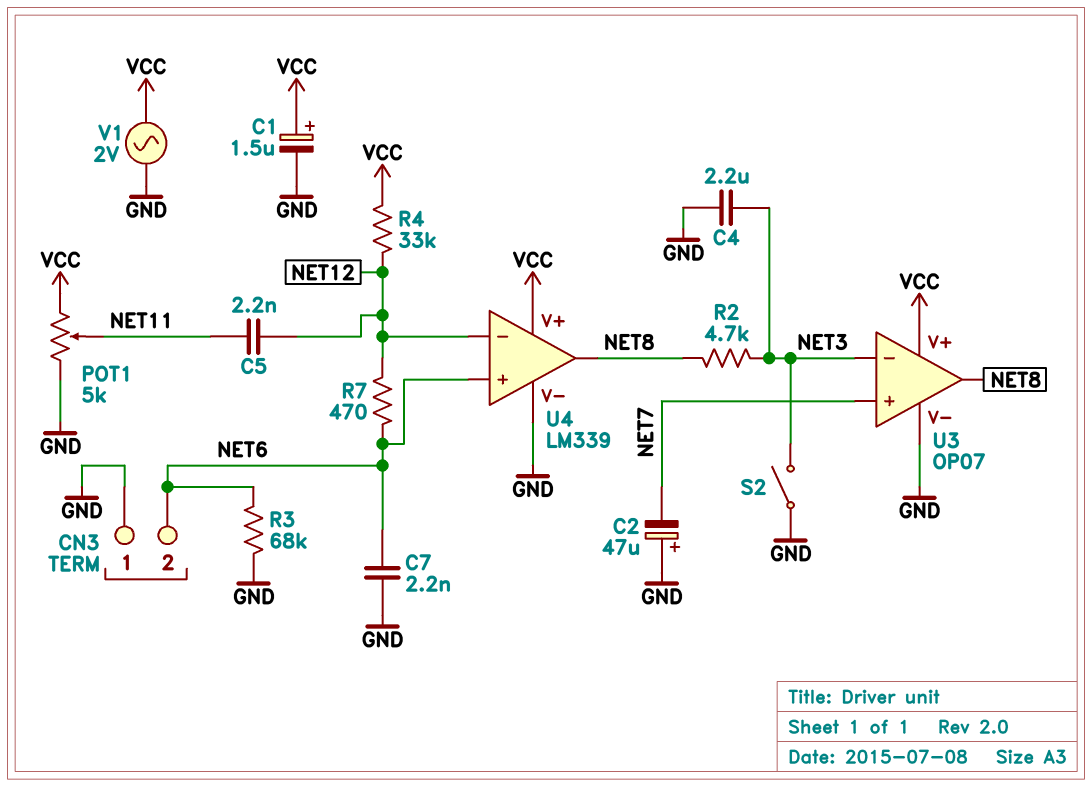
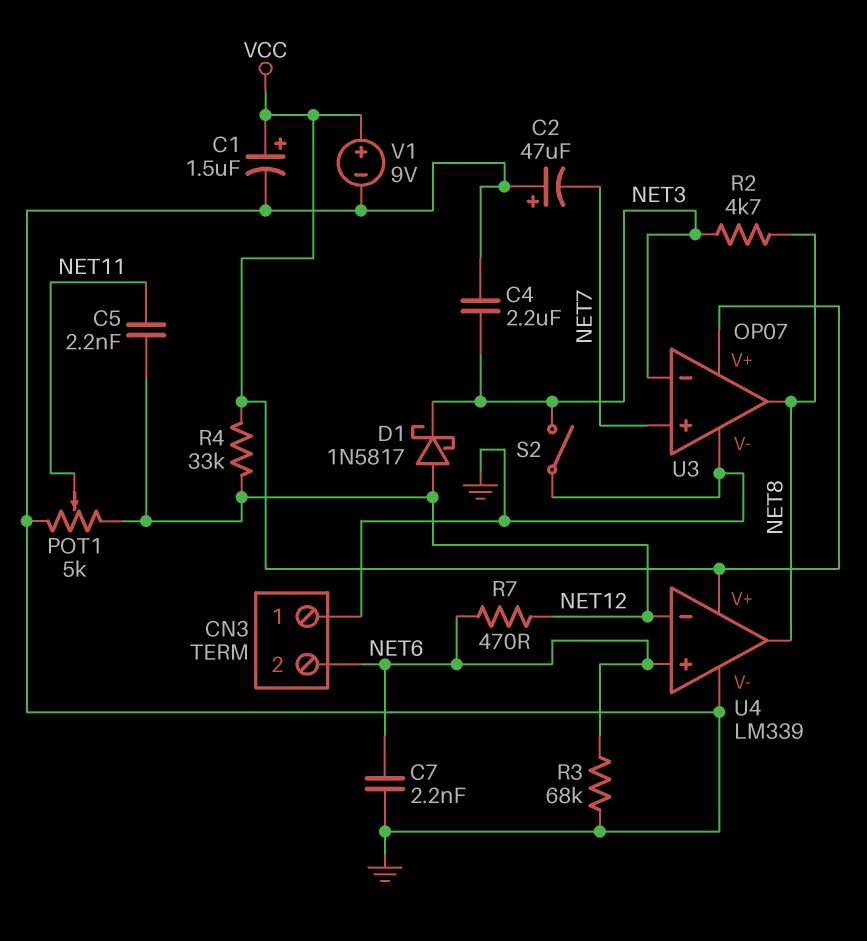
D1: none -> schottky 1N5817 (A NET12, K NET3)
POT1: 5k (GND, VCC, wiper NET11) -> 5k (GND, NET12, wiper NET11)
V1: AC 2V (GND, VCC) -> 9V (plus VCC, minus GND)

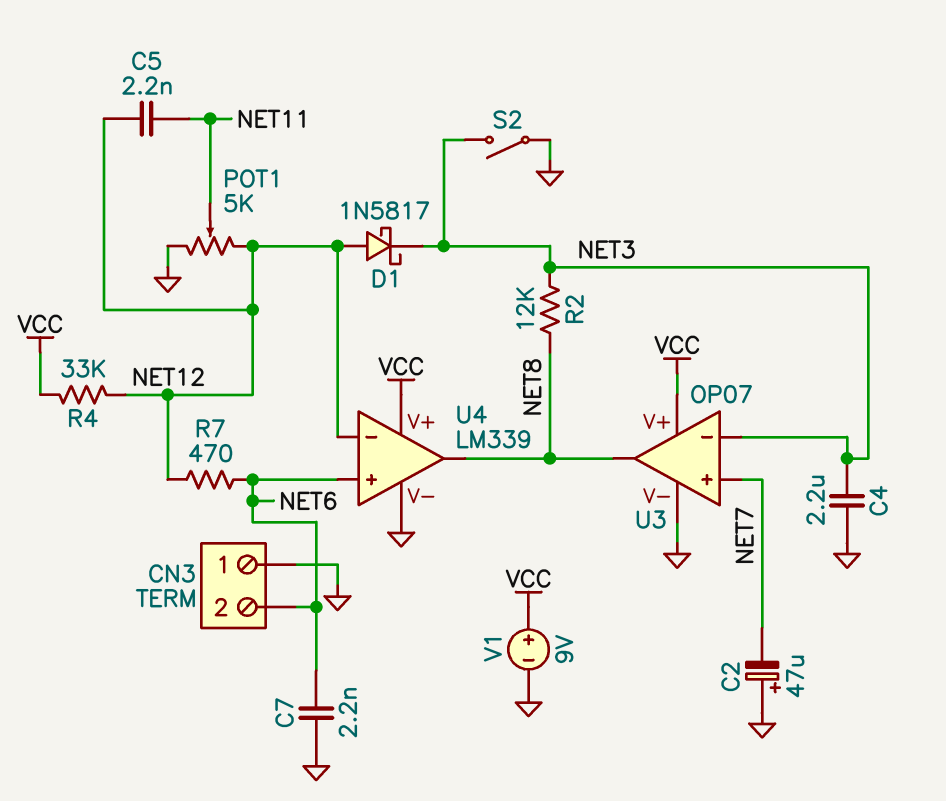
C1: 1.5uF (plus VCC, minus GND) -> none
R2: 4.7k (NET3, NET8) -> 12k (NET3, NET8)
R3: 68k (GND, NET6) -> none

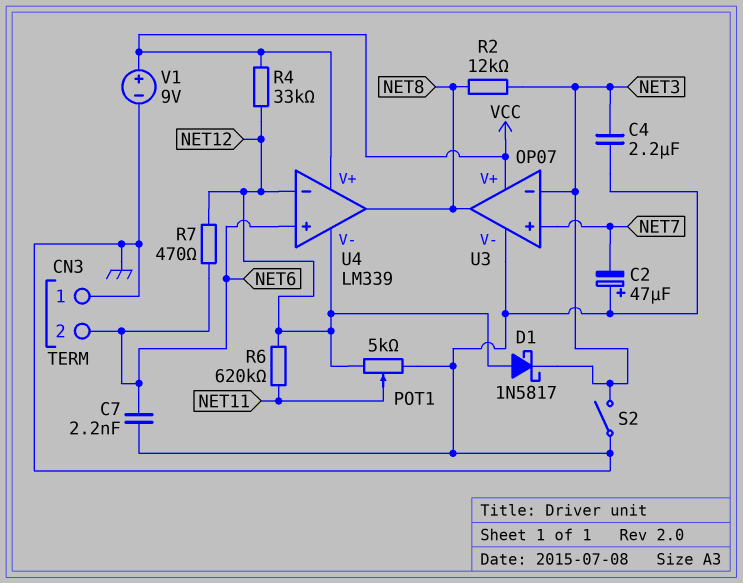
C5: 2.2nF (NET11, NET12) -> none
R6: none -> 620k (NET11, NET12)
U4 pin V-: GND -> NET12

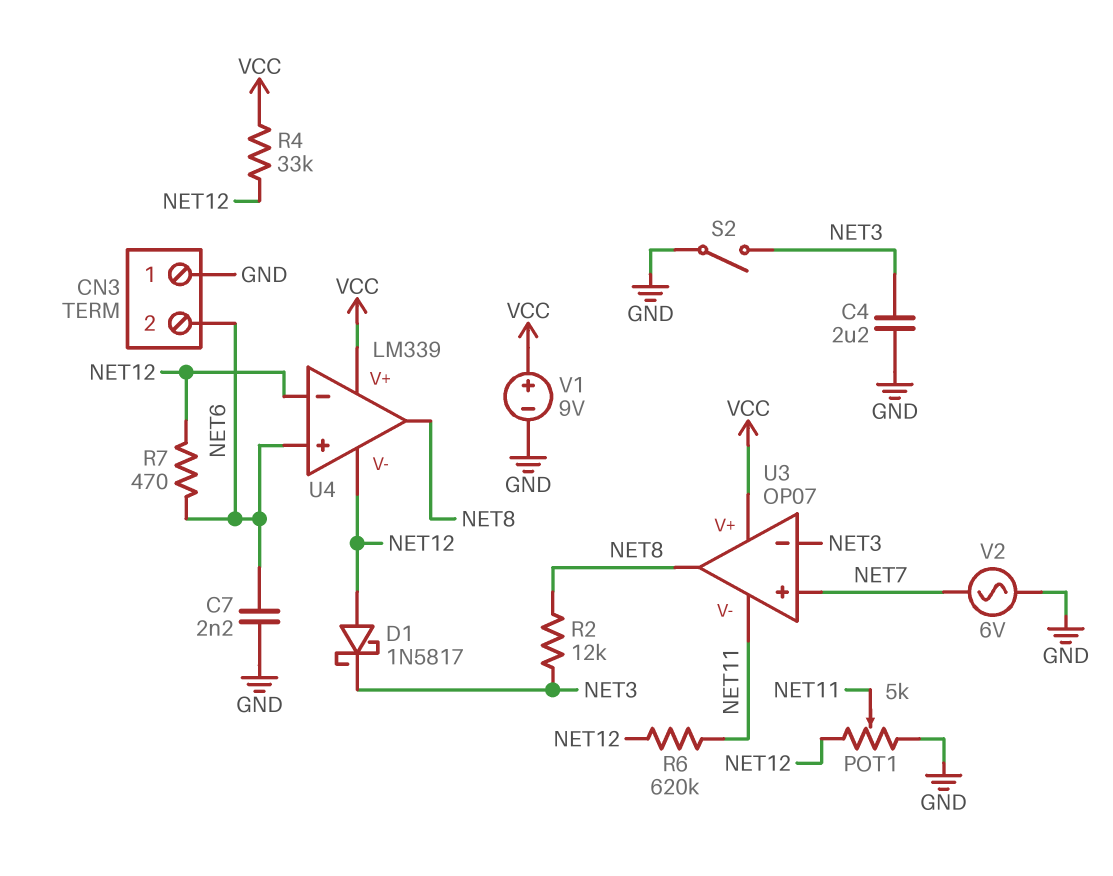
C2: 47uF (plus GND, minus NET7) -> none
U3 pin V-: GND -> NET11
V2: none -> AC 6V (GND, NET7)

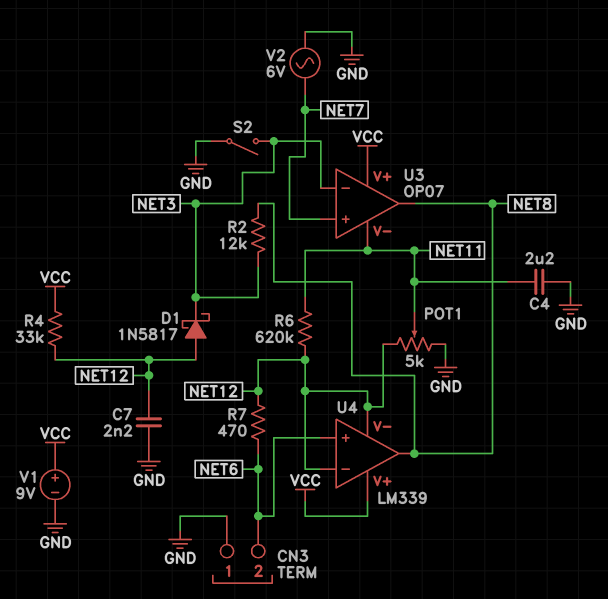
C4: 2.2uF (GND, NET3) -> 2.2uF (GND, NET11)
C7: 2.2nF (GND, NET6) -> 2.2nF (GND, NET12)

